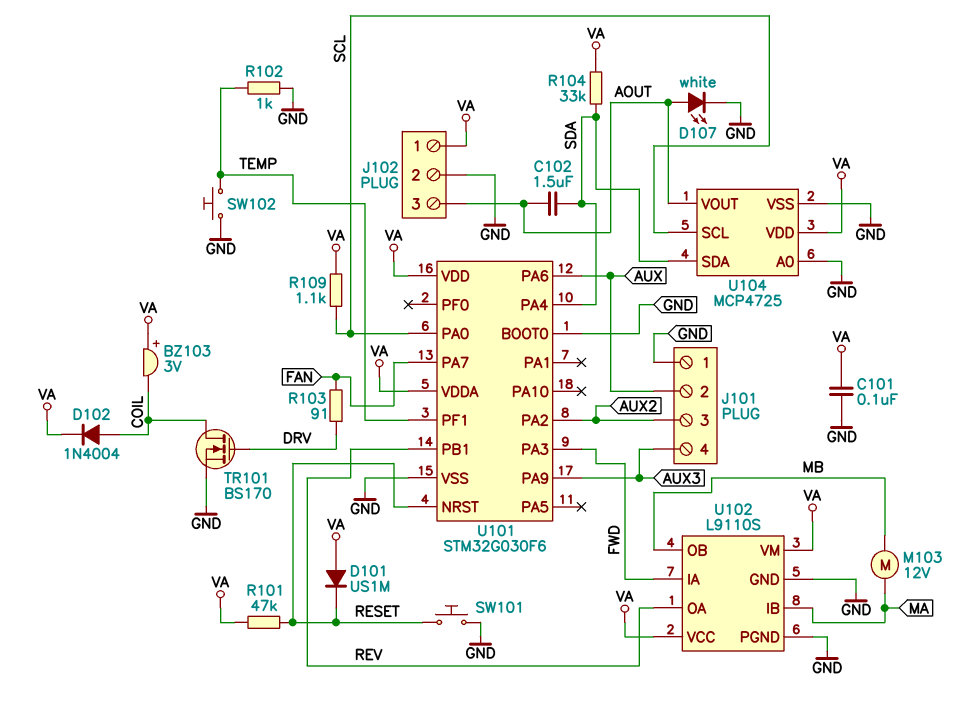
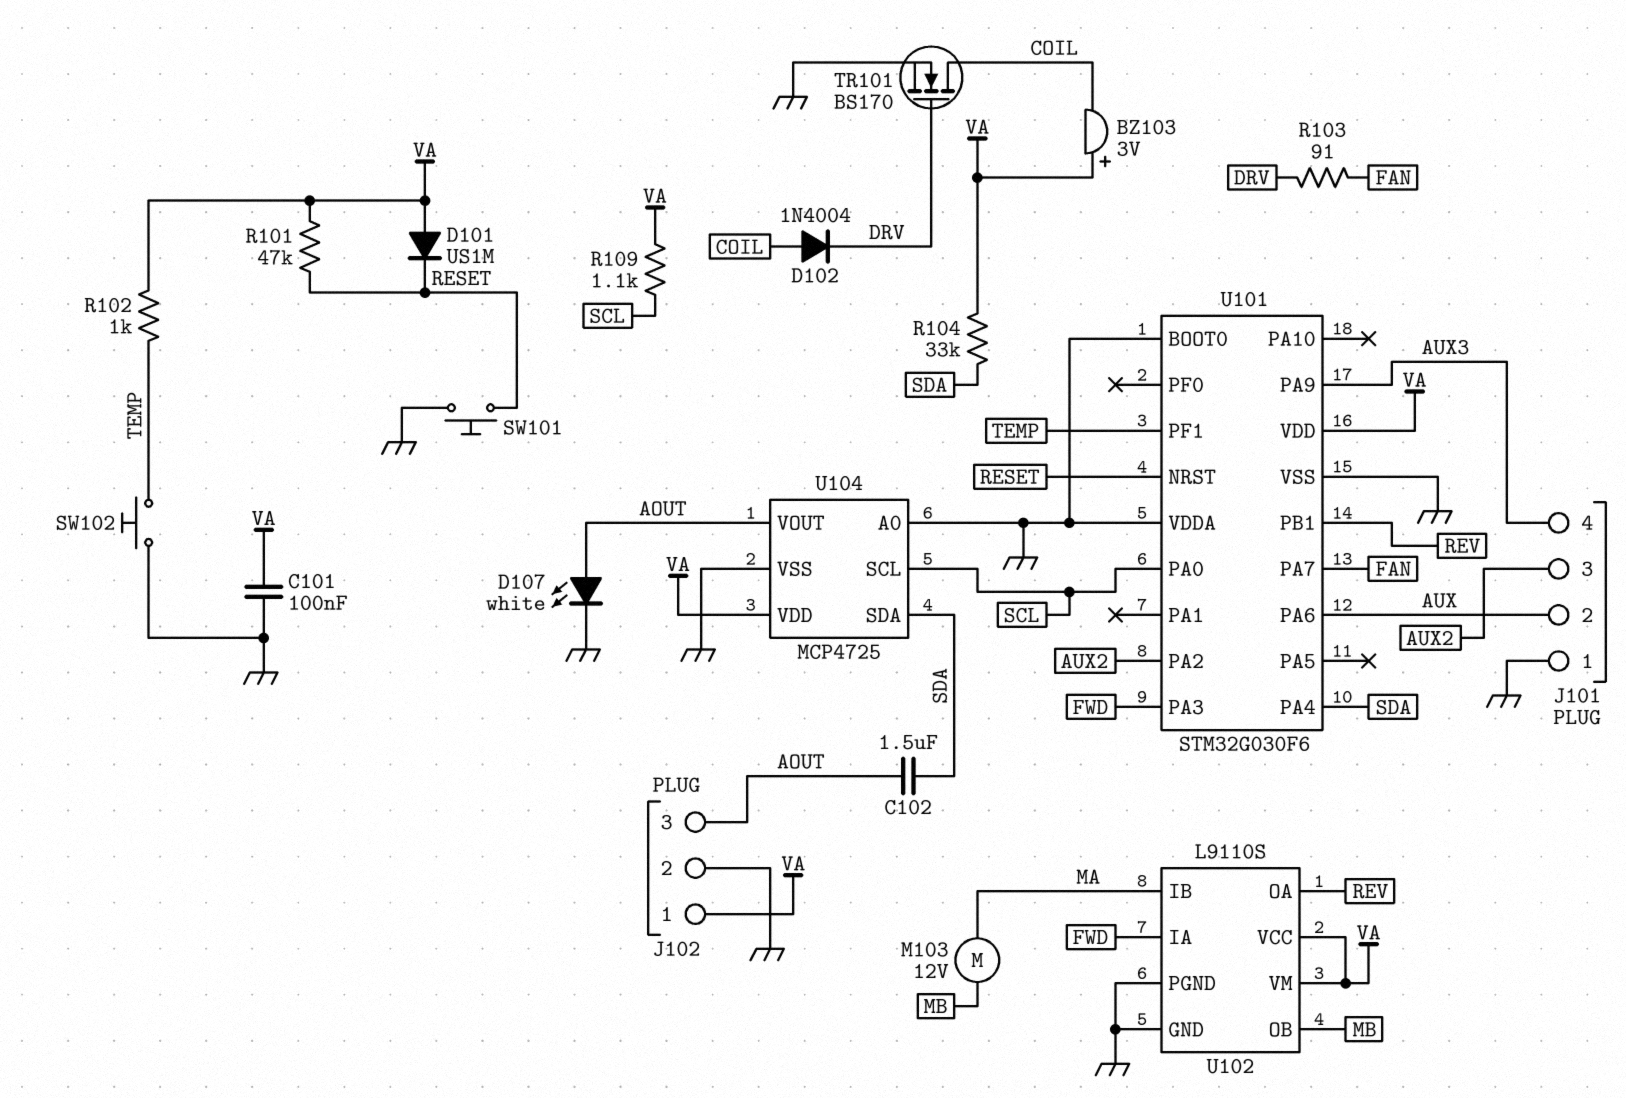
D102: diode 1N4004 (A COIL, K VA) -> diode 1N4004 (A COIL, K DRV)
R102: 1k (GND, TEMP) -> 1k (TEMP, VA)
U101 pin VDDA: VA -> GND

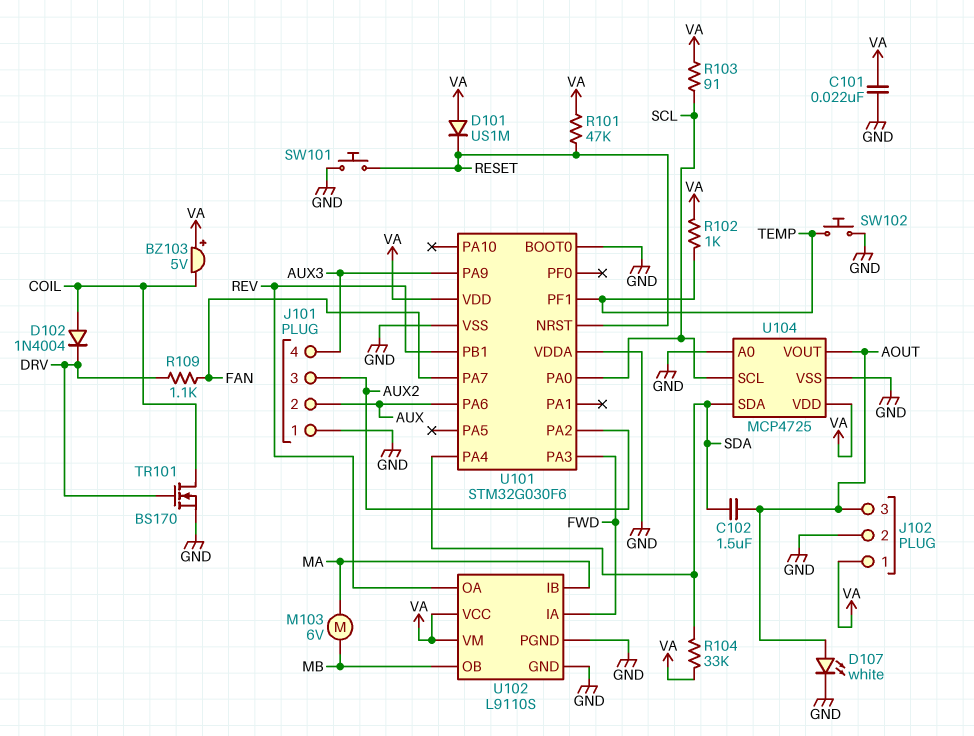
BZ103: buzzer 3V (plus VA, minus COIL) -> buzzer 5V (plus VA, minus COIL)
C101: 100nF (GND, VA) -> 22nF (GND, VA)
M103: motor 12V (MA, MB) -> motor 6V (MA, MB)
R103: 91 (DRV, FAN) -> 91 (SCL, VA)
R109: 1.1k (SCL, VA) -> 1.1k (DRV, FAN)

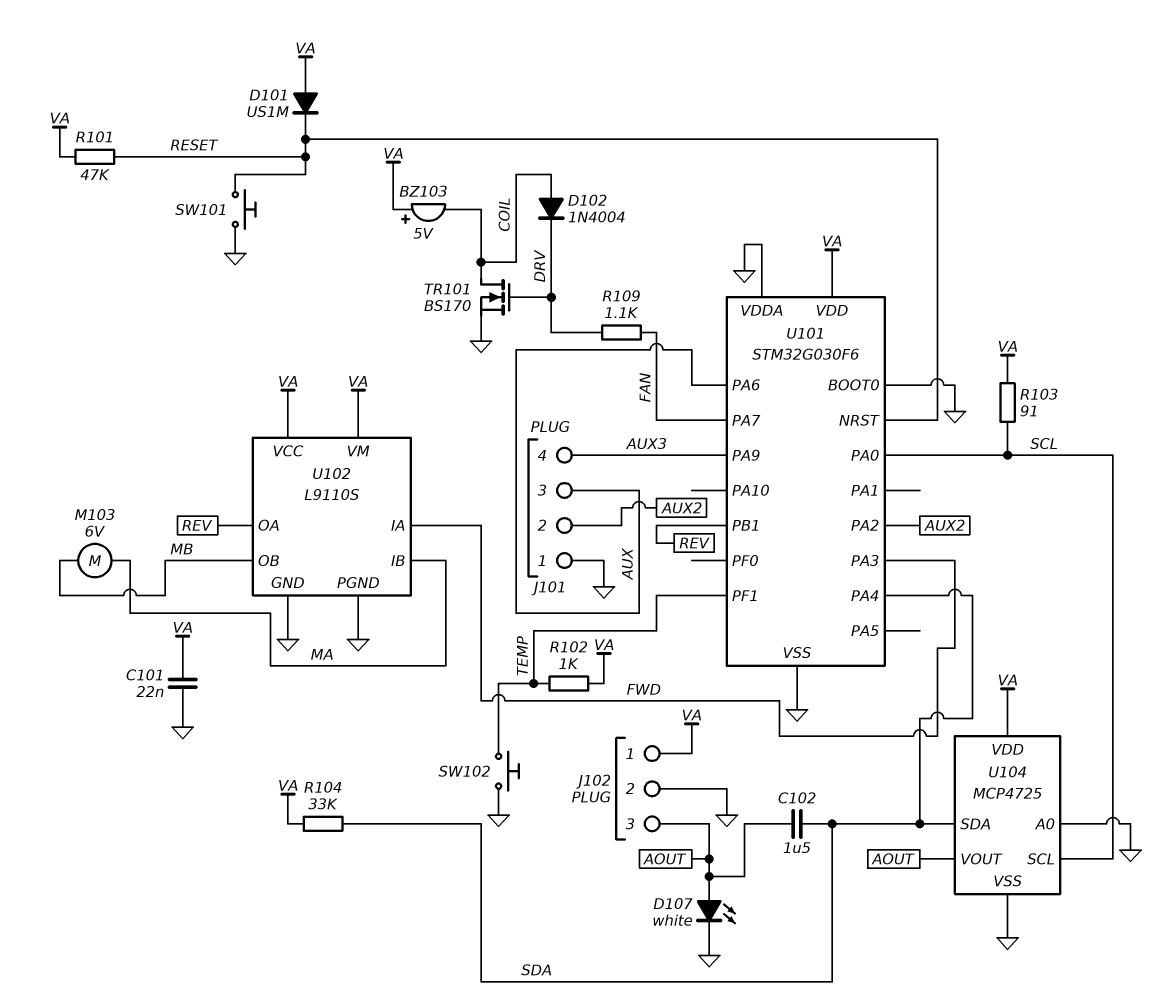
J101 pin 2: AUX -> AUX2
J101 pin 3: AUX2 -> AUX

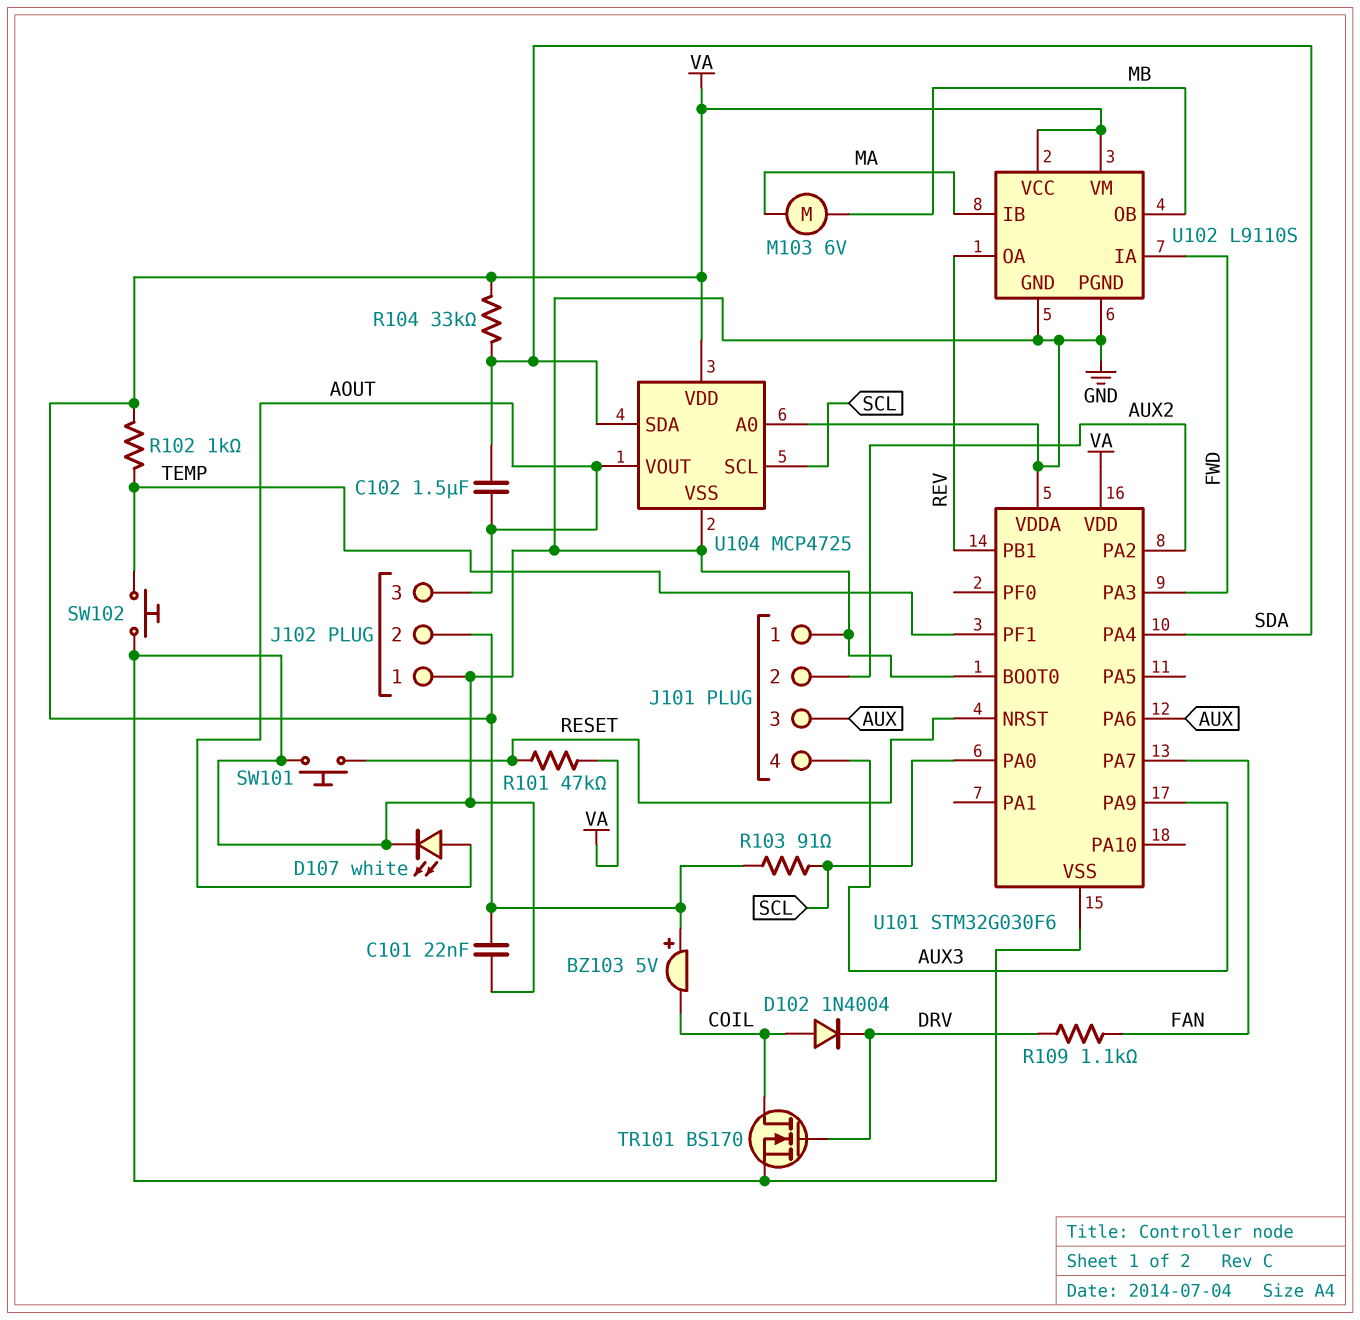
D101: diode US1M (A VA, K RESET) -> none
J102 pin 1: VA -> GND
J102 pin 2: GND -> VA

